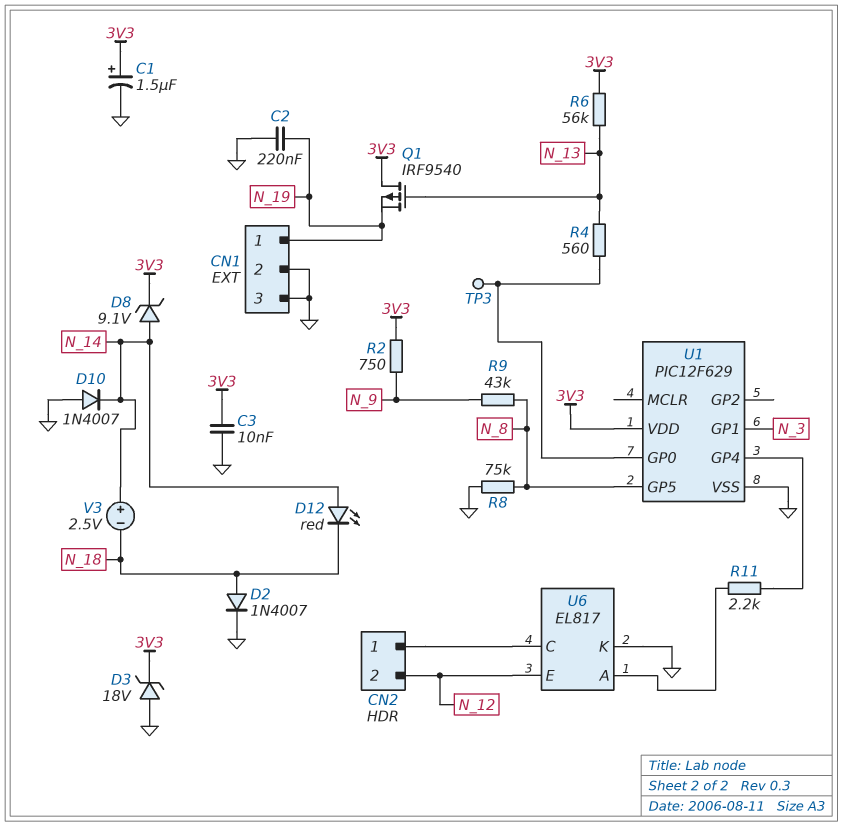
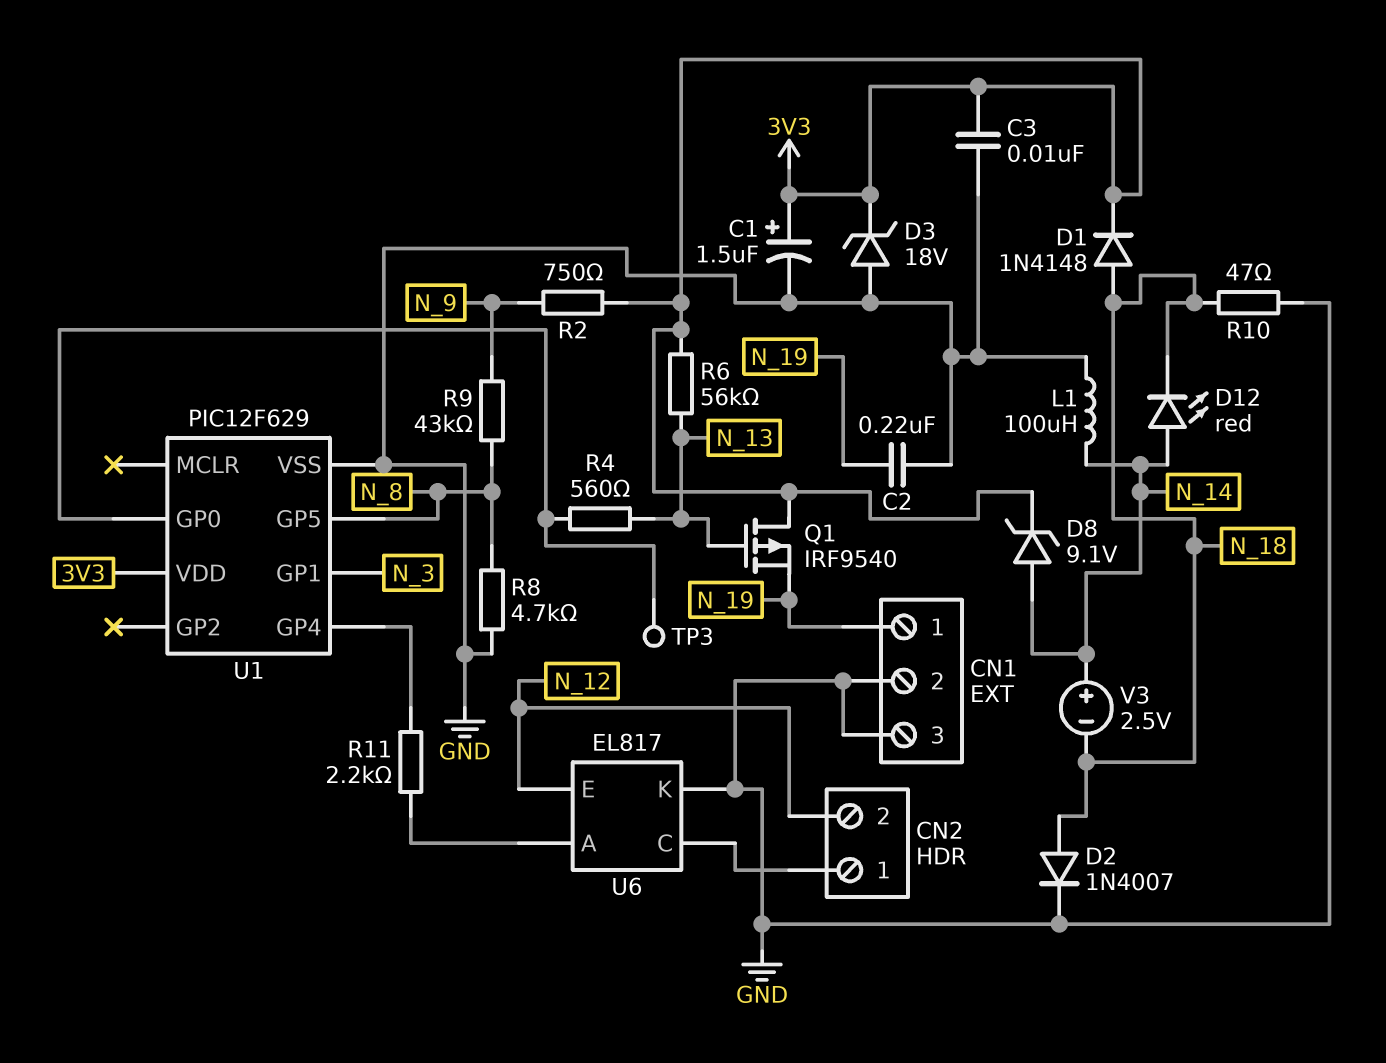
D1: none -> diode 1N4148 (A N_18, K 3V3)
D10: diode 1N4007 (A GND, K N_14) -> none
L1: none -> 100uH (GND, N_14)
R8: 75k (GND, N_8) -> 4.7k (GND, N_8)
R10: none -> 47 (GND, N_18)

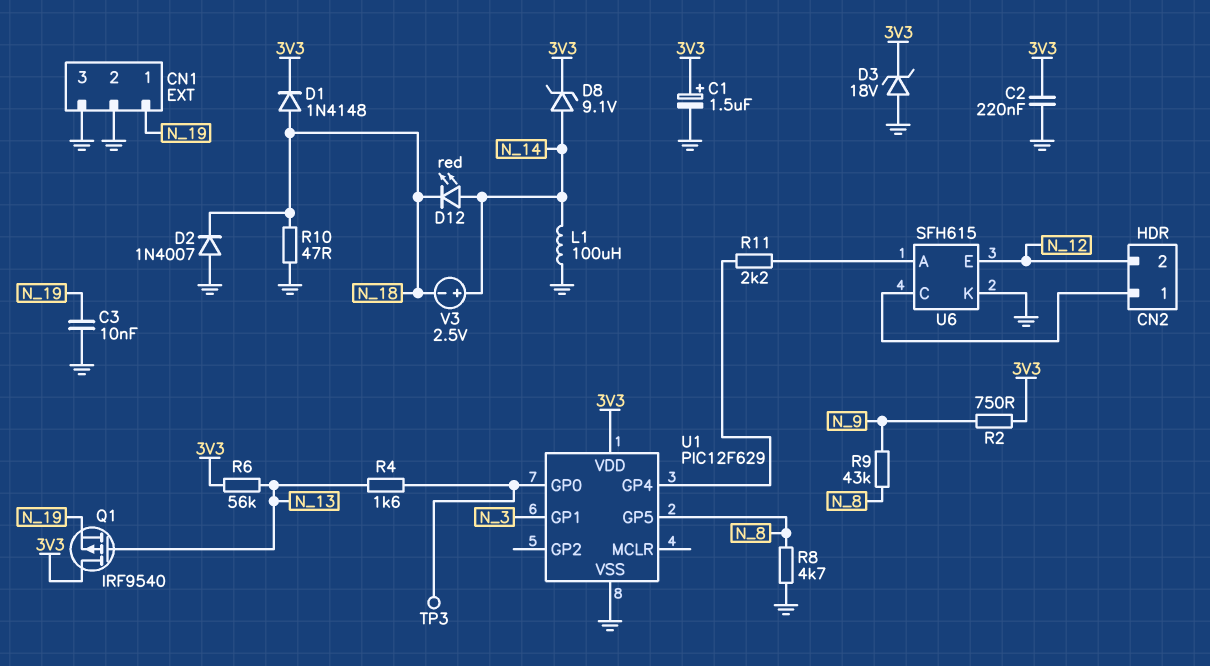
C2: 220nF (GND, N_19) -> 220nF (3V3, GND)
C3: 10nF (3V3, GND) -> 10nF (GND, N_19)
D2: diode 1N4007 (A N_18, K GND) -> diode 1N4007 (A GND, K N_18)
R4: 560 (N_13, U1/GP0) -> 1.6k (N_13, U1/GP0)
U6: EL817 -> SFH615

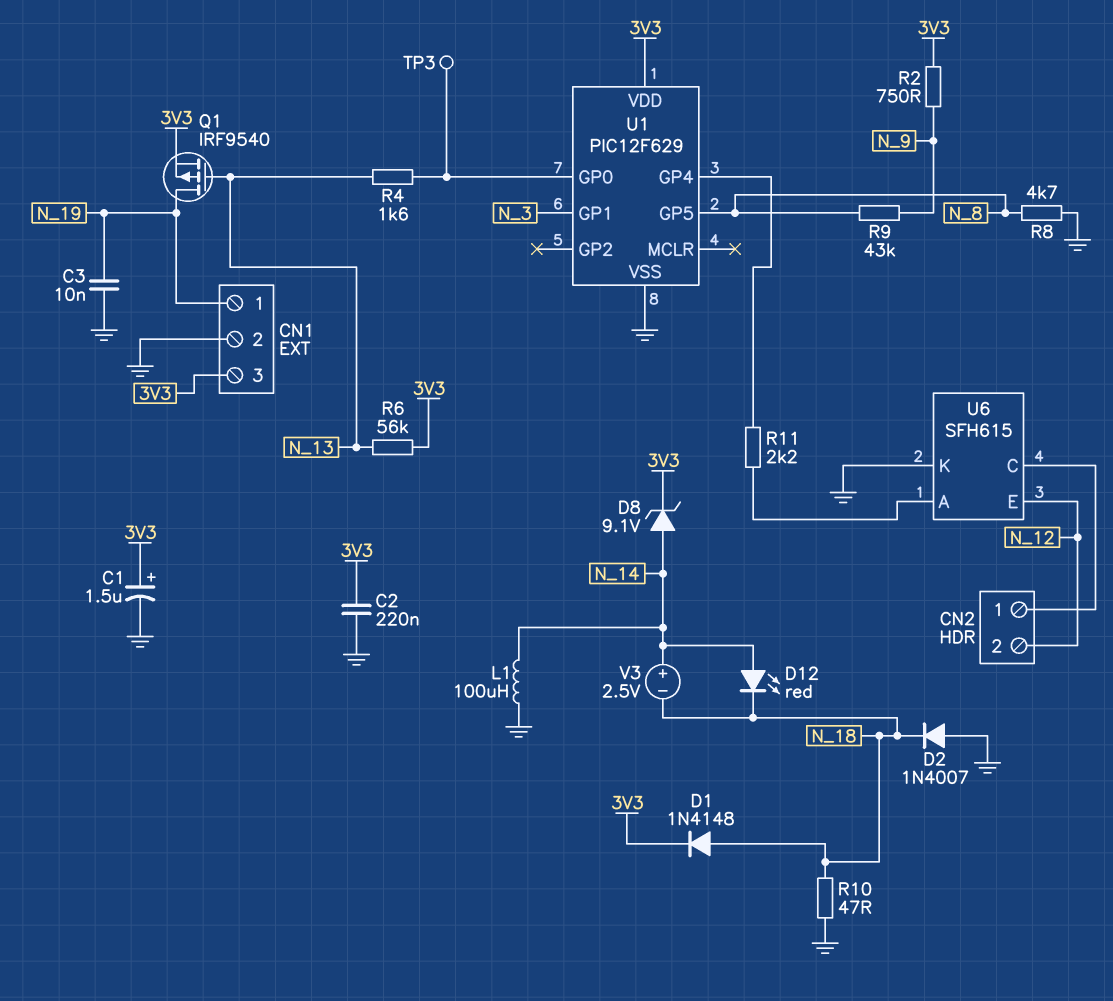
CN1 pin 3: GND -> 3V3
D3: zener 18V (A GND, K 3V3) -> none
Q1: PMOS IRF9540 (G N_13, D 3V3, S N_19) -> PMOS IRF9540 (G N_13, D N_19, S 3V3)

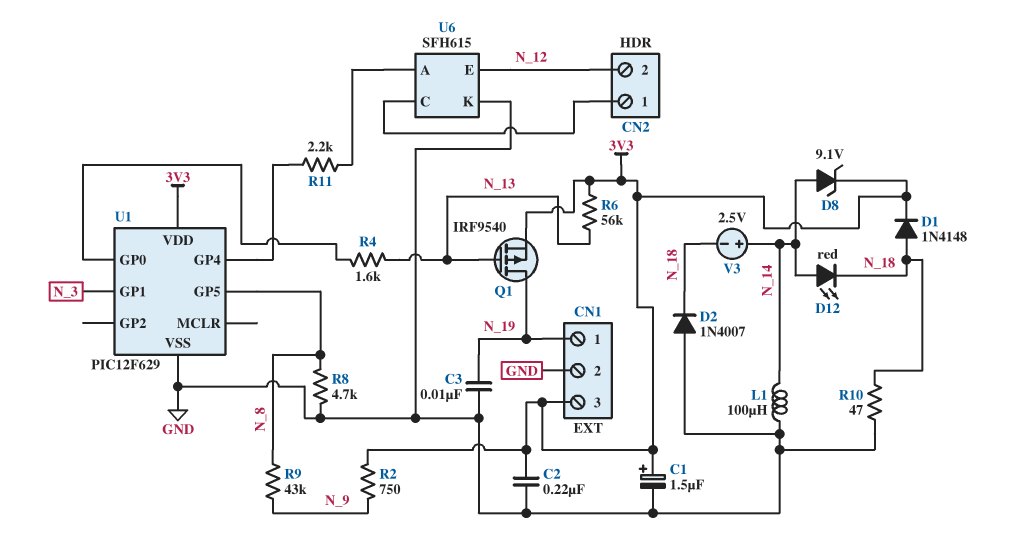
TP3: test point (U1/GP0) -> none

